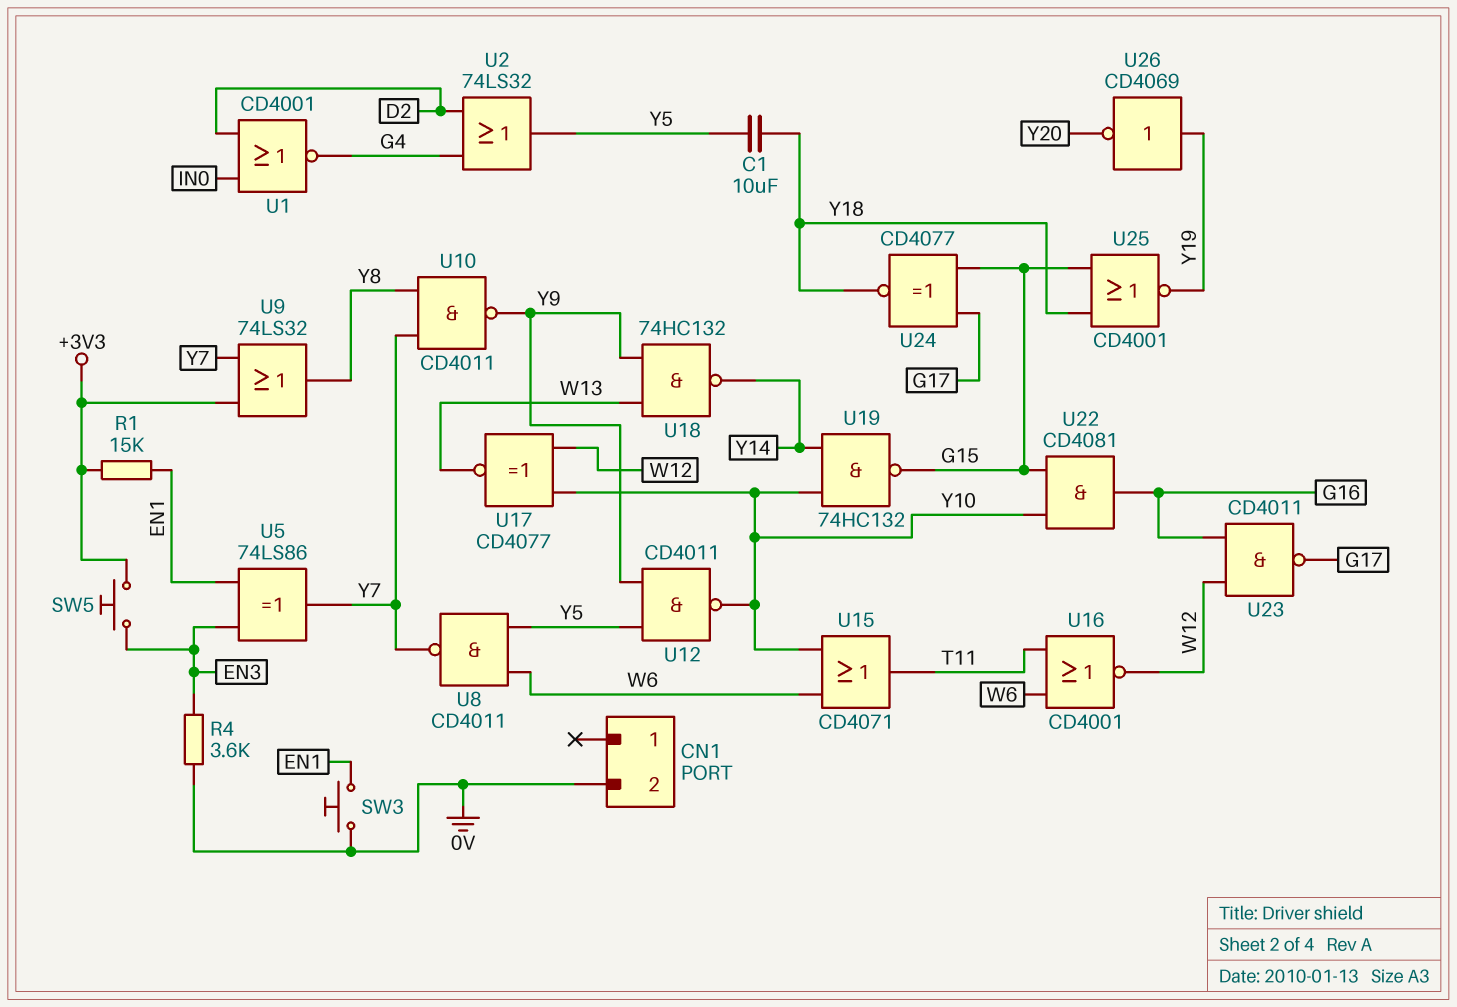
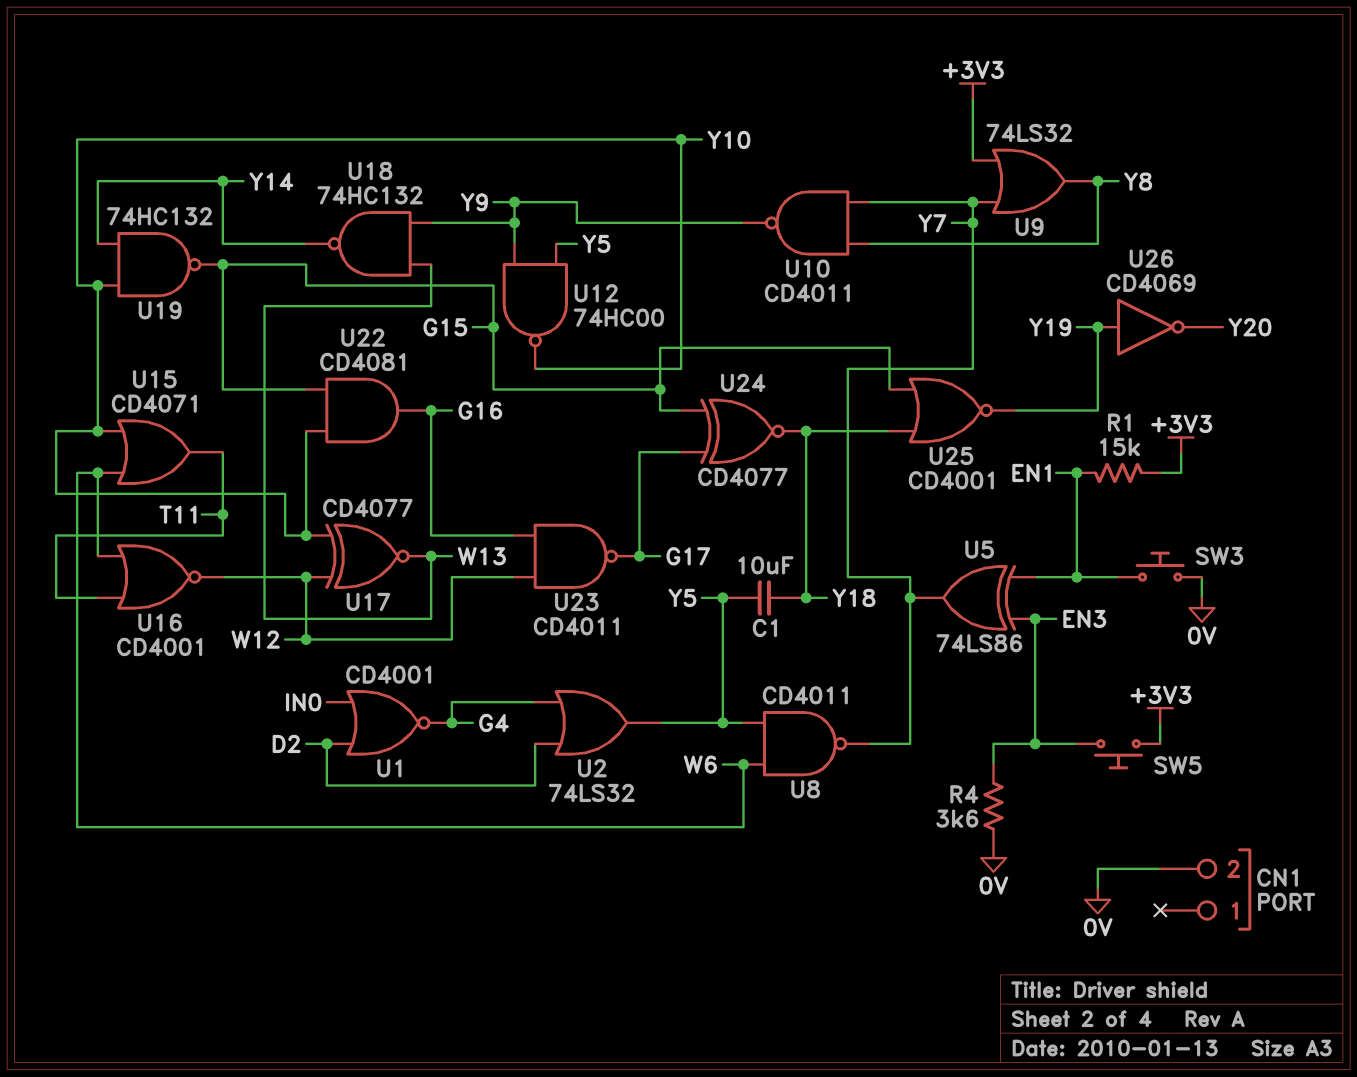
U12: NAND CD4011 (in Y5, in Y9, out Y10) -> NAND 74HC00 (in Y5, in Y9, out Y10)

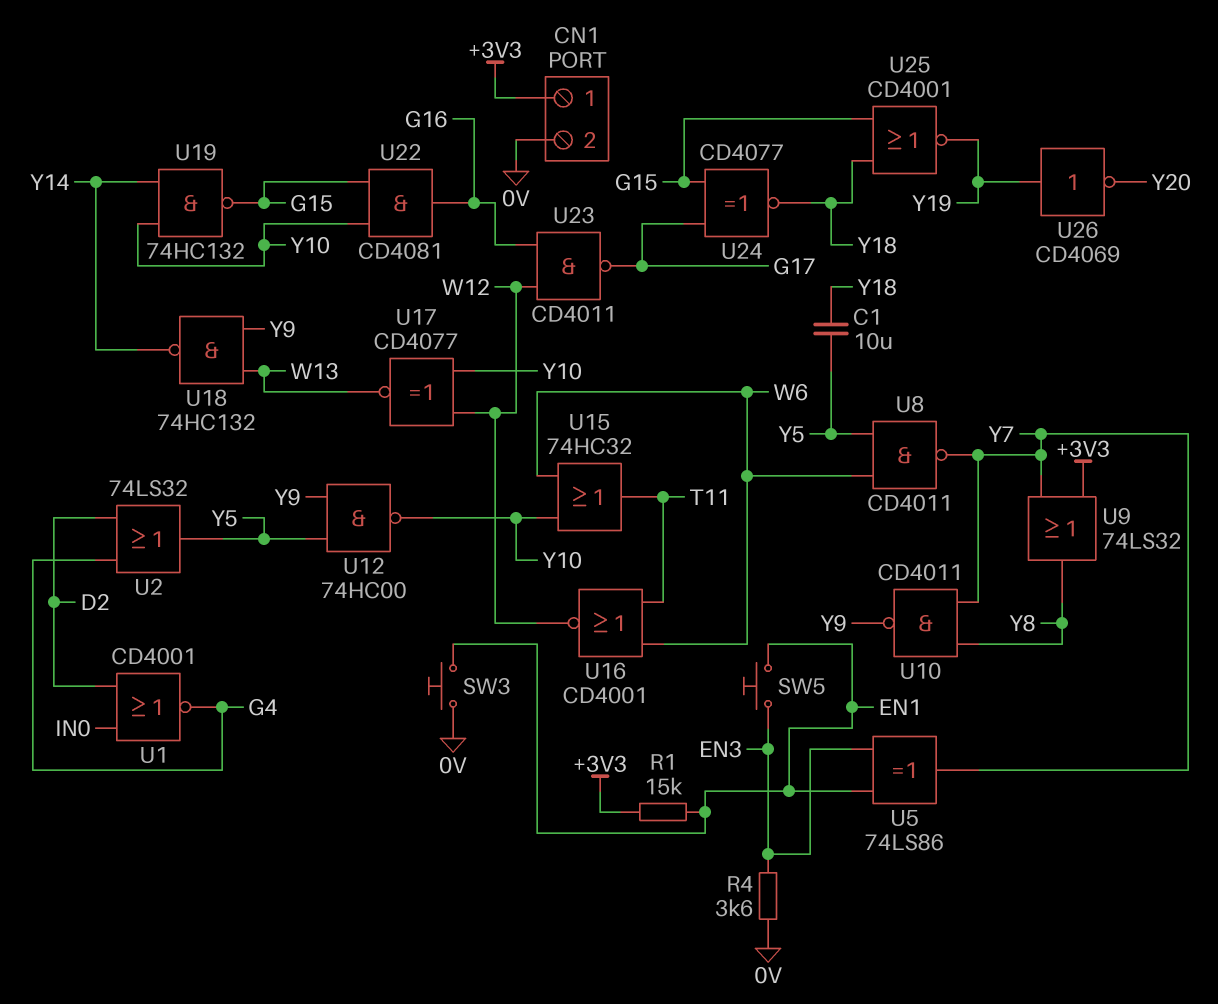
CN1 pin 1: none -> +3V3
SW5: button (+3V3, EN3) -> button (EN1, EN3)
U15: OR CD4071 (in W6, in Y10, out T11) -> OR 74HC32 (in W6, in Y10, out T11)

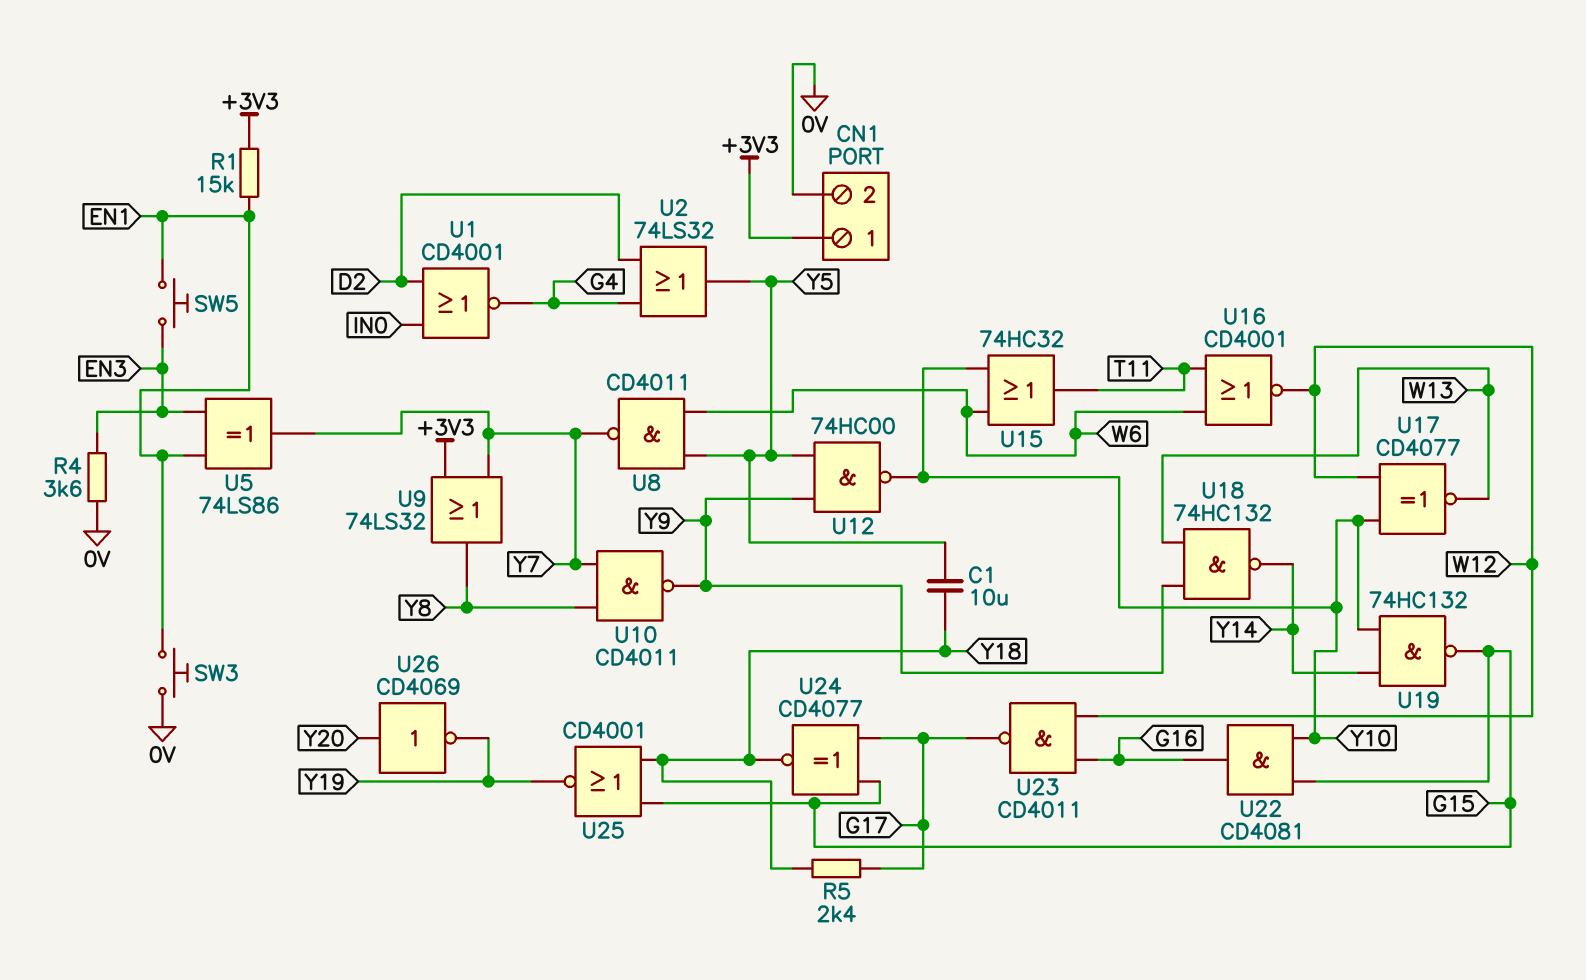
R5: none -> 2.4k (G17, Y18)
U26: NOT CD4069 (in Y19, out Y20) -> NOT CD4069 (in Y20, out Y19)

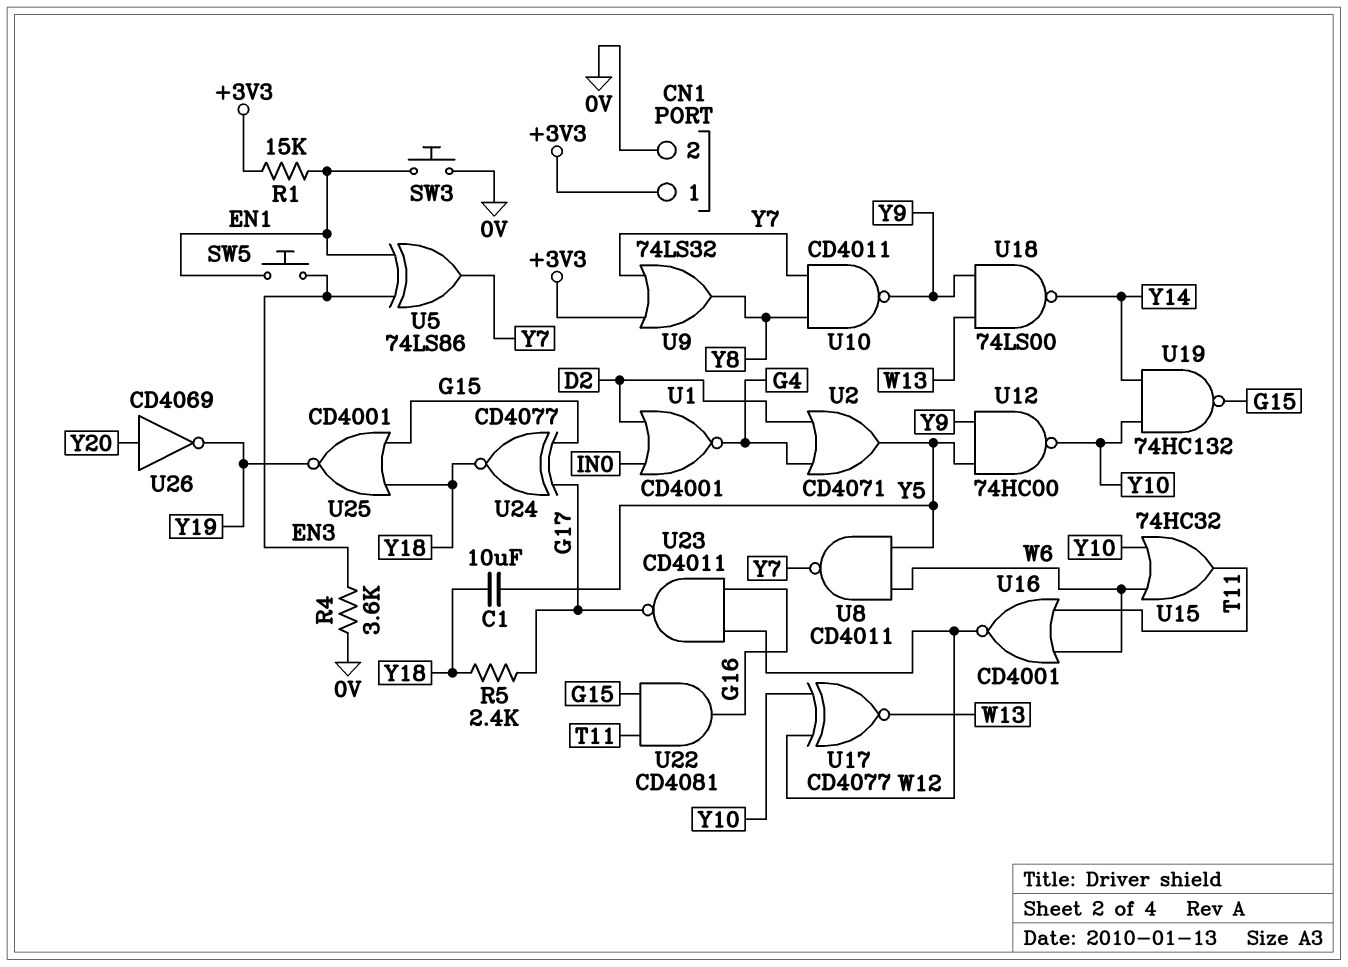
U2: OR 74LS32 (in D2, in G4, out Y5) -> OR CD4071 (in D2, in G4, out Y5)
U18: NAND 74HC132 (in W13, in Y9, out Y14) -> NAND 74LS00 (in W13, in Y9, out Y14)
U22: AND CD4081 (in G15, in Y10, out G16) -> AND CD4081 (in G15, in T11, out G16)

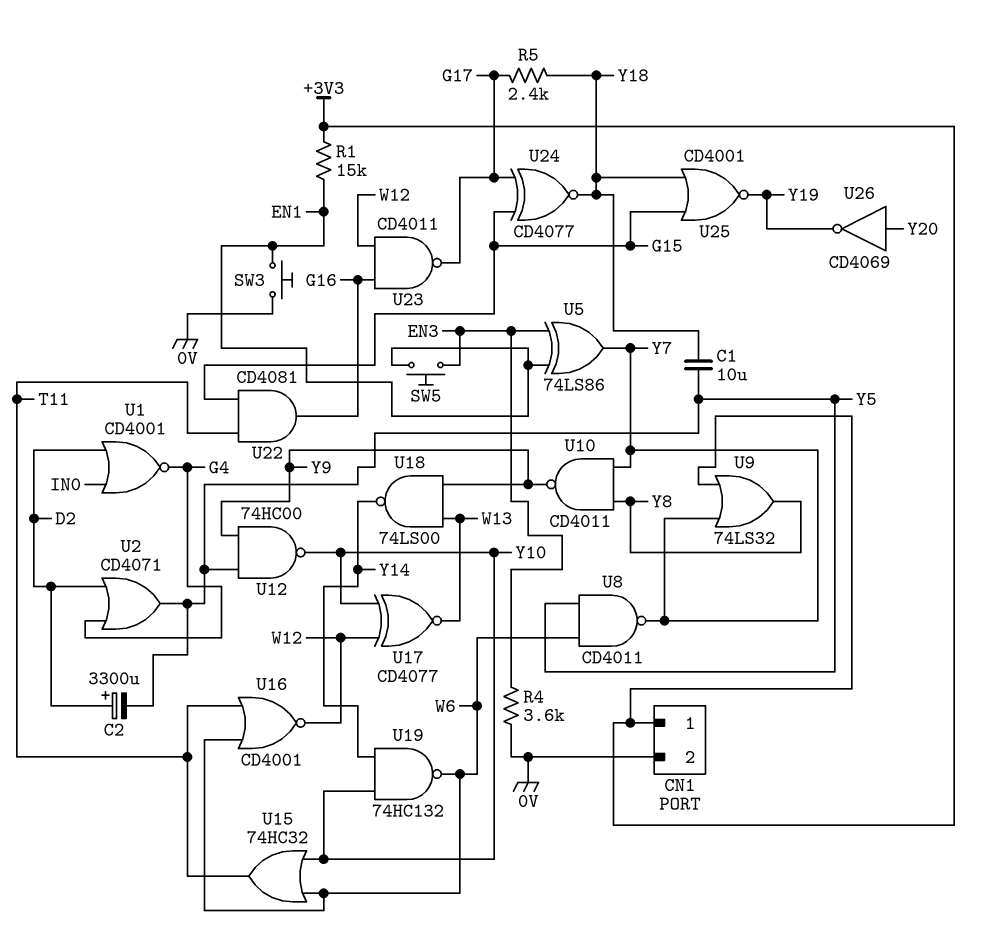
C2: none -> 3300uF (plus D2, minus Y5)
U19: NAND 74HC132 (in Y10, in Y14, out G15) -> NAND 74HC132 (in Y10, in Y14, out W6)

